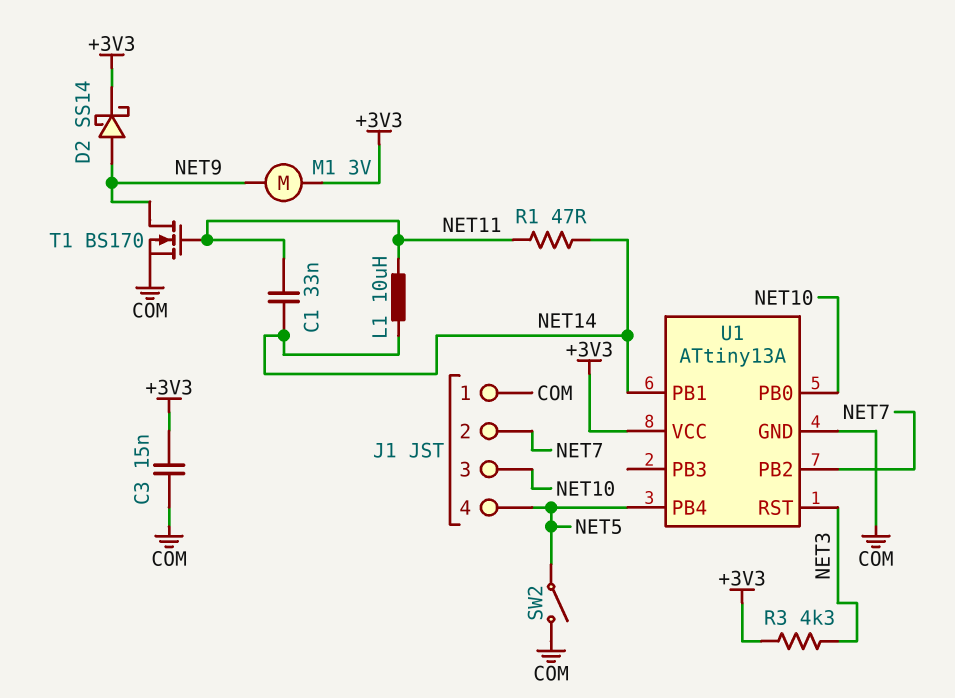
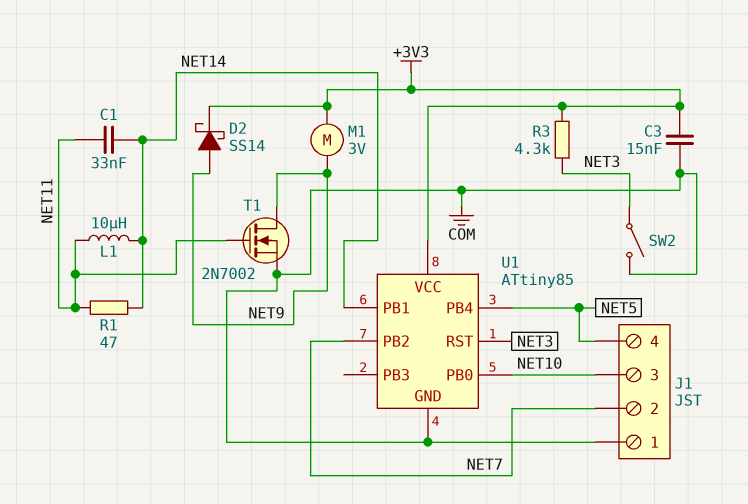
SW2: switch (COM, NET5) -> switch (COM, NET3)
T1: NMOS BS170 (G NET11, D NET9, S COM) -> NMOS 2N7002 (G NET11, D NET9, S COM)
U1: ATtiny13A -> ATtiny85

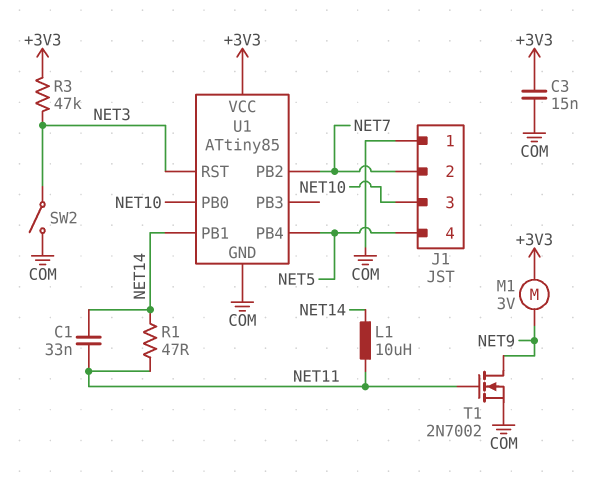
D2: schottky SS14 (A NET9, K +3V3) -> none
R3: 4.3k (+3V3, NET3) -> 47k (+3V3, NET3)

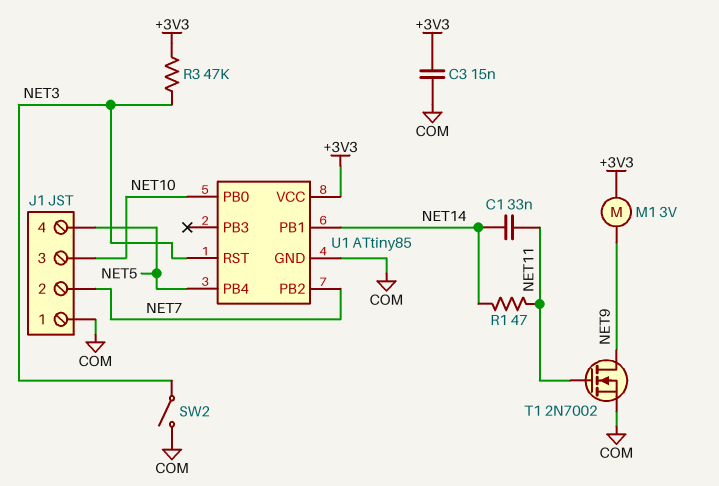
L1: 10uH (NET11, NET14) -> none

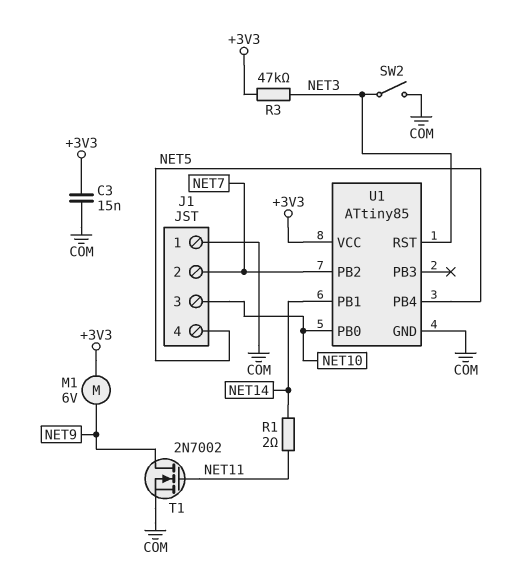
C1: 33nF (NET11, NET14) -> none
M1: motor 3V (+3V3, NET9) -> motor 6V (+3V3, NET9)
R1: 47 (NET11, NET14) -> 2 (NET11, NET14)

